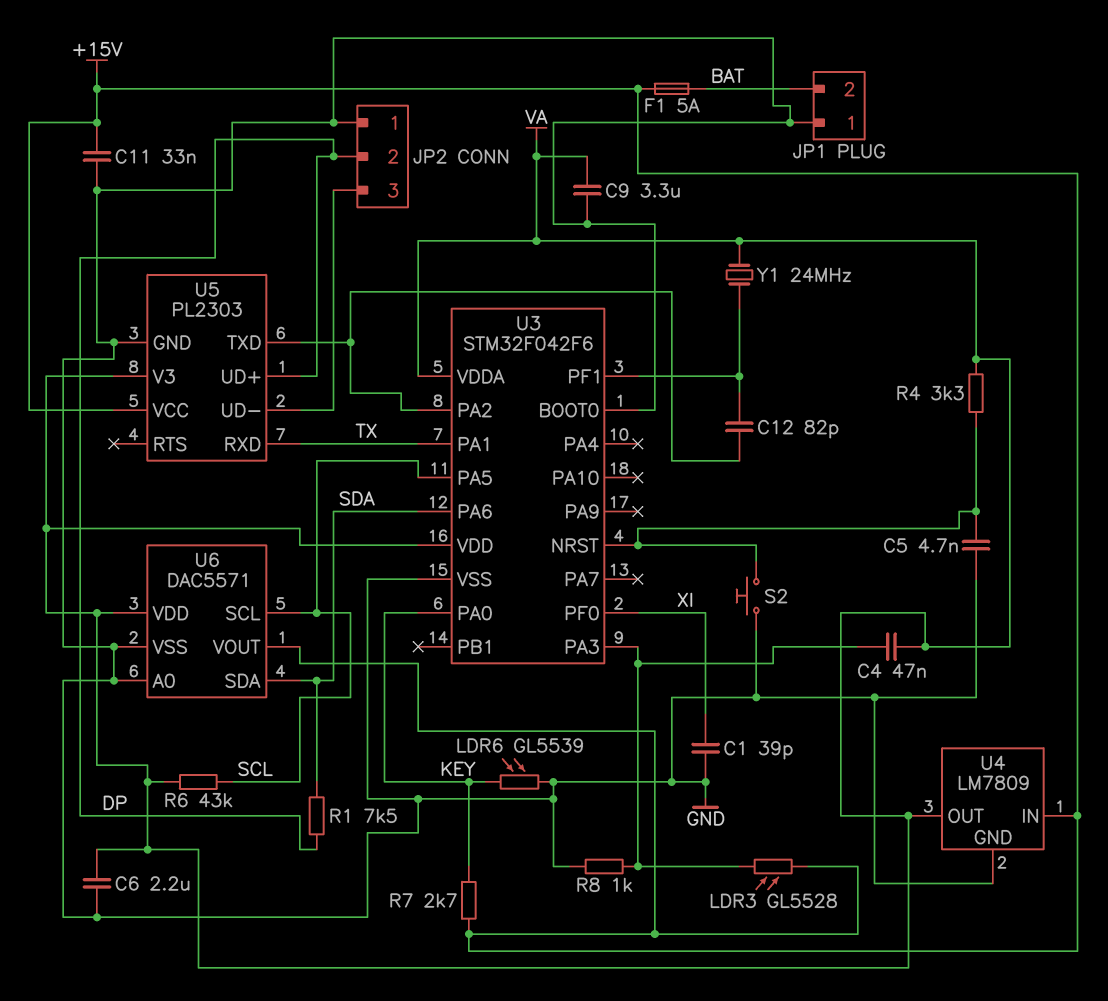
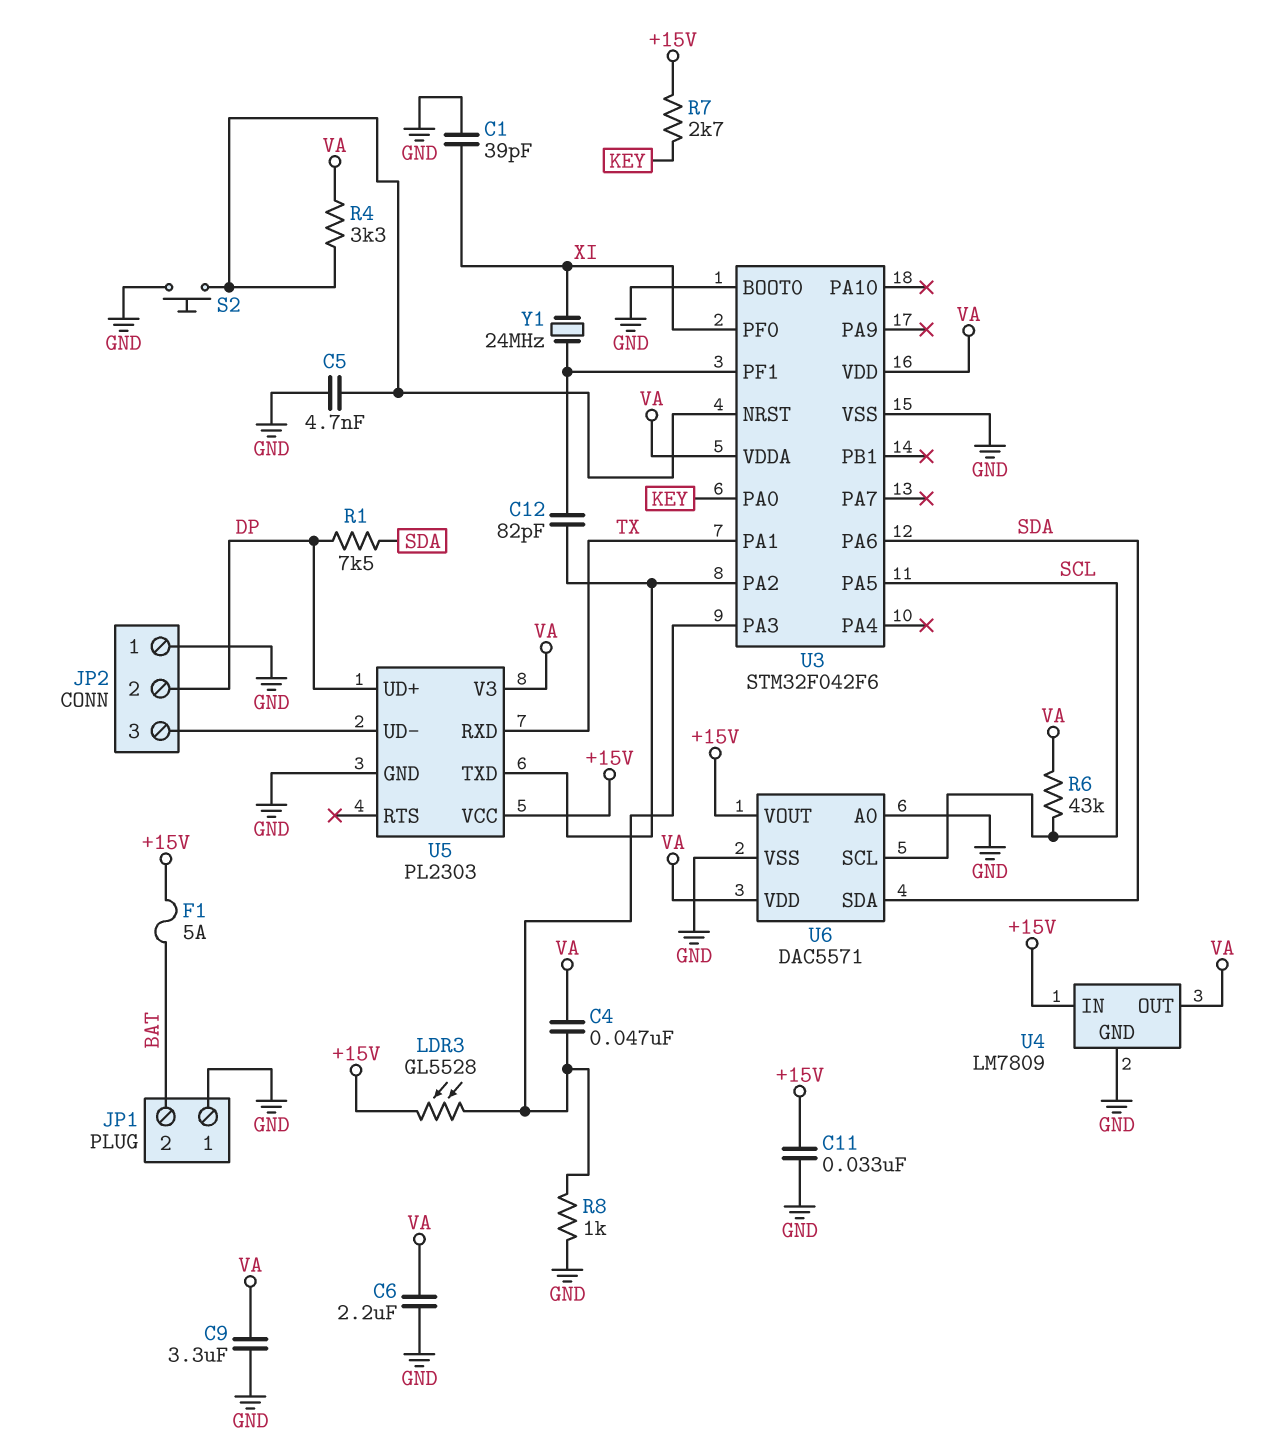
LDR6: GL5539 (GND, KEY) -> none
Y1: 24MHz (U3/PF1, VA) -> 24MHz (U3/PF1, XI)

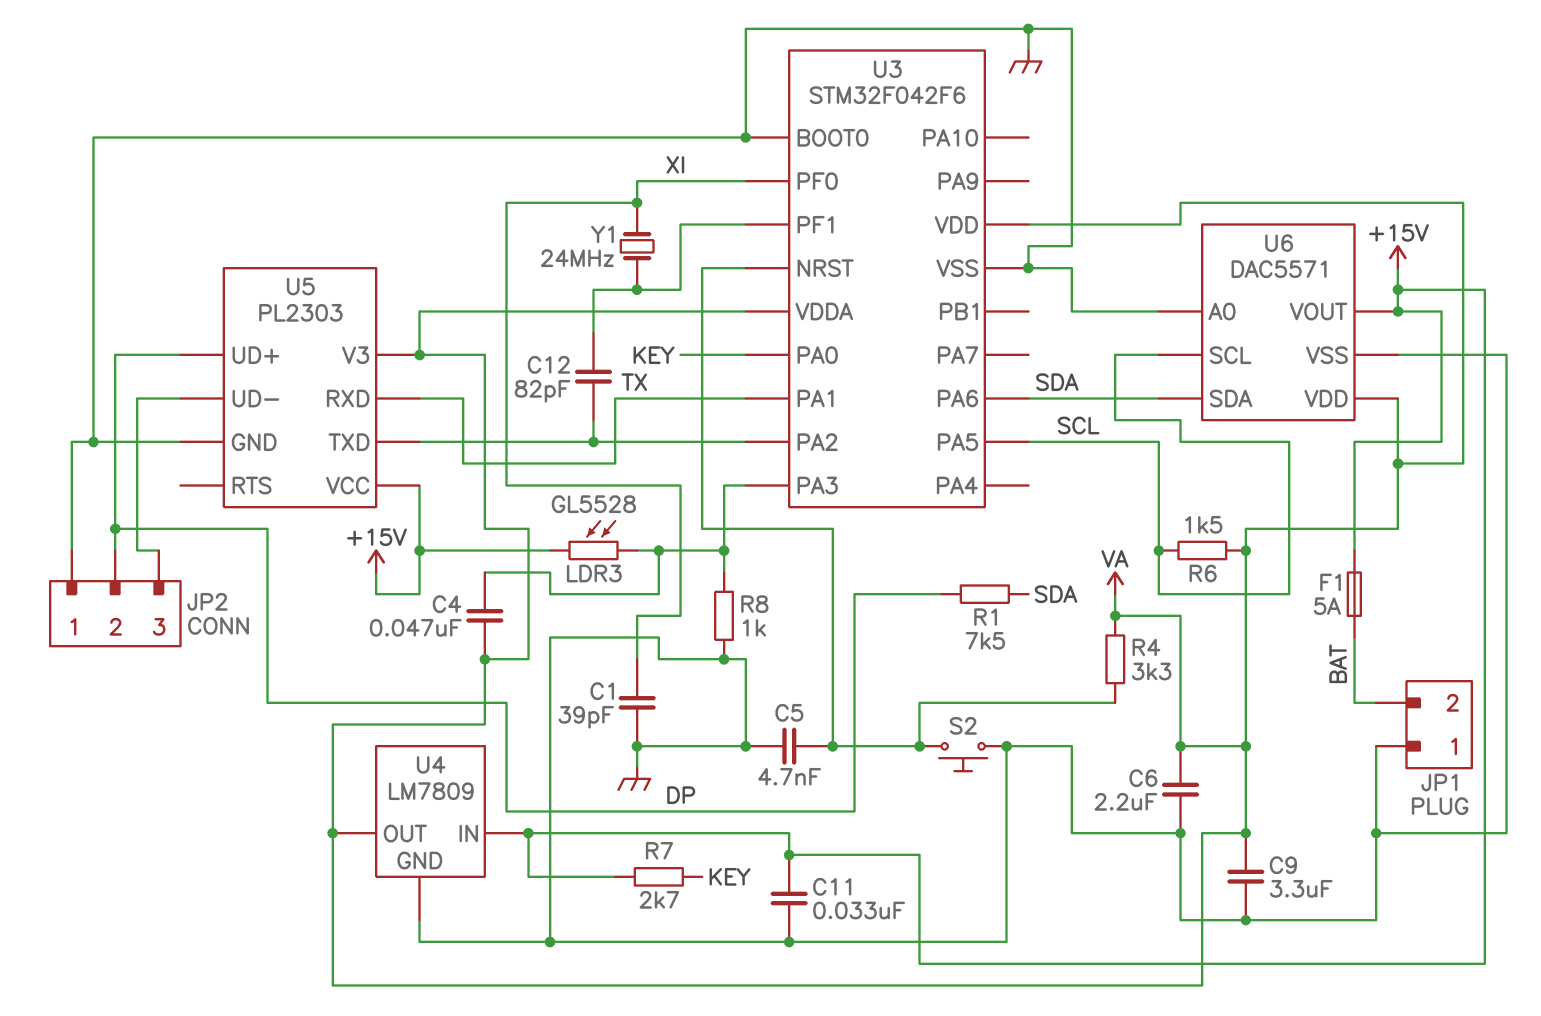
R6: 43k (SCL, VA) -> 1.5k (SCL, VA)

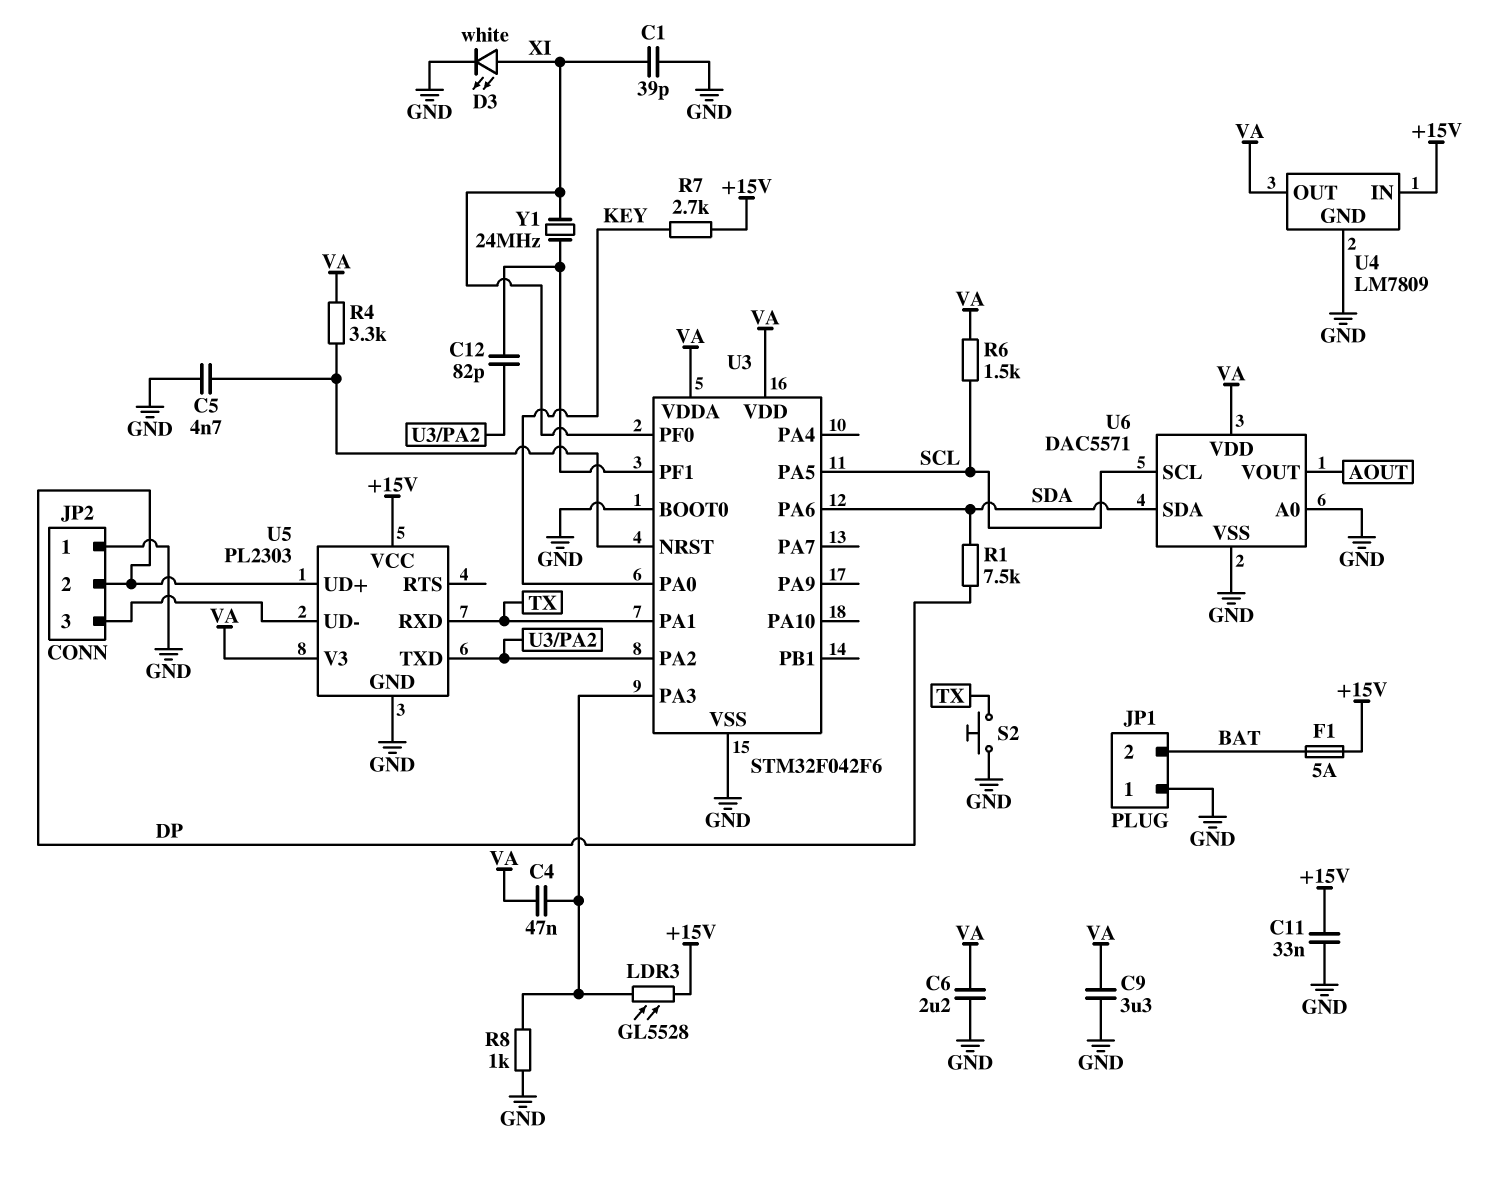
D3: none -> LED white (A XI, K GND)
S2: button (GND, U3/NRST) -> button (GND, TX)
U6 pin VOUT: +15V -> AOUT

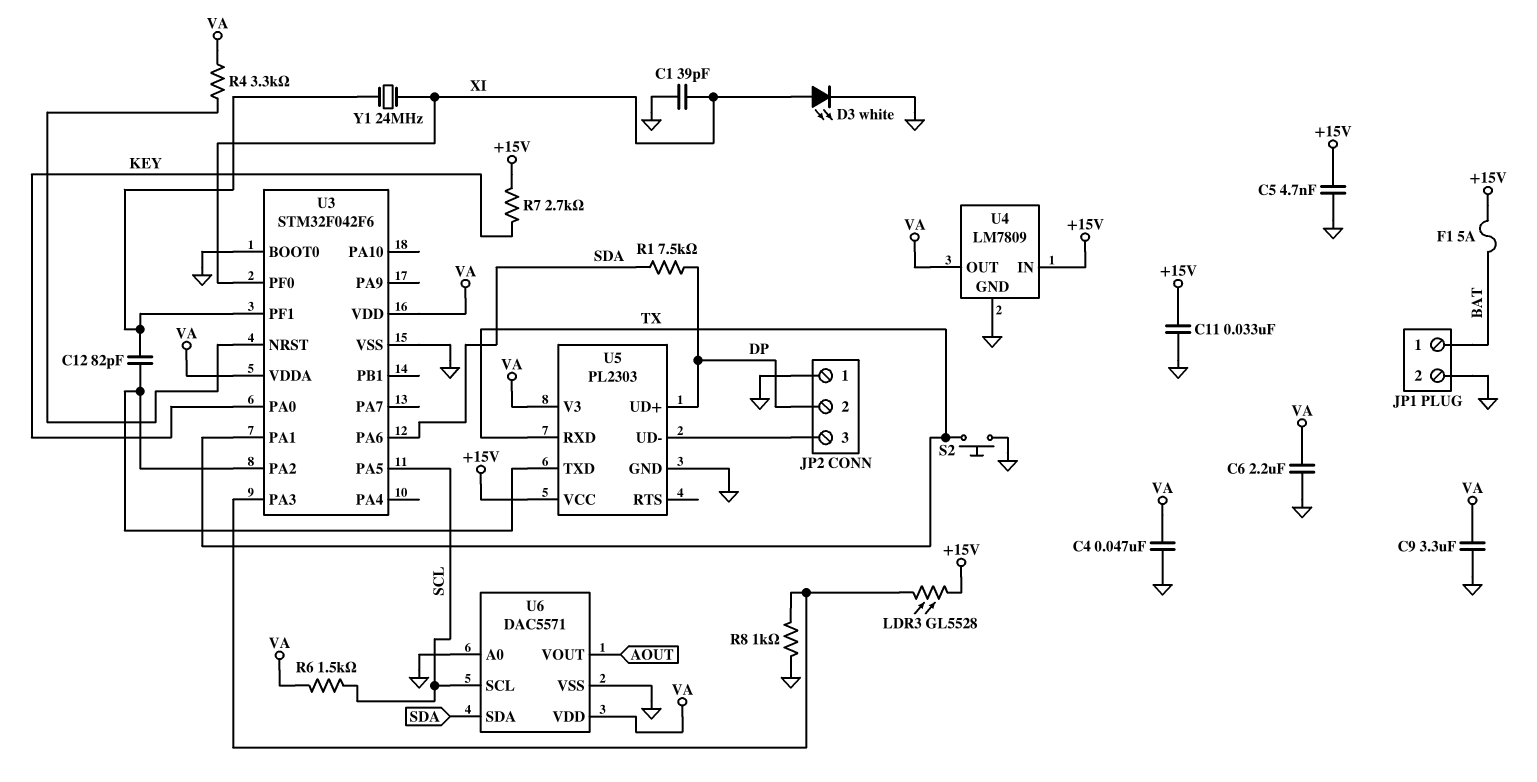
C4: 47nF (U3/PA3, VA) -> 47nF (GND, VA)
C5: 4.7nF (GND, U3/NRST) -> 4.7nF (+15V, GND)
JP1 pin 1: GND -> BAT
JP1 pin 2: BAT -> GND

